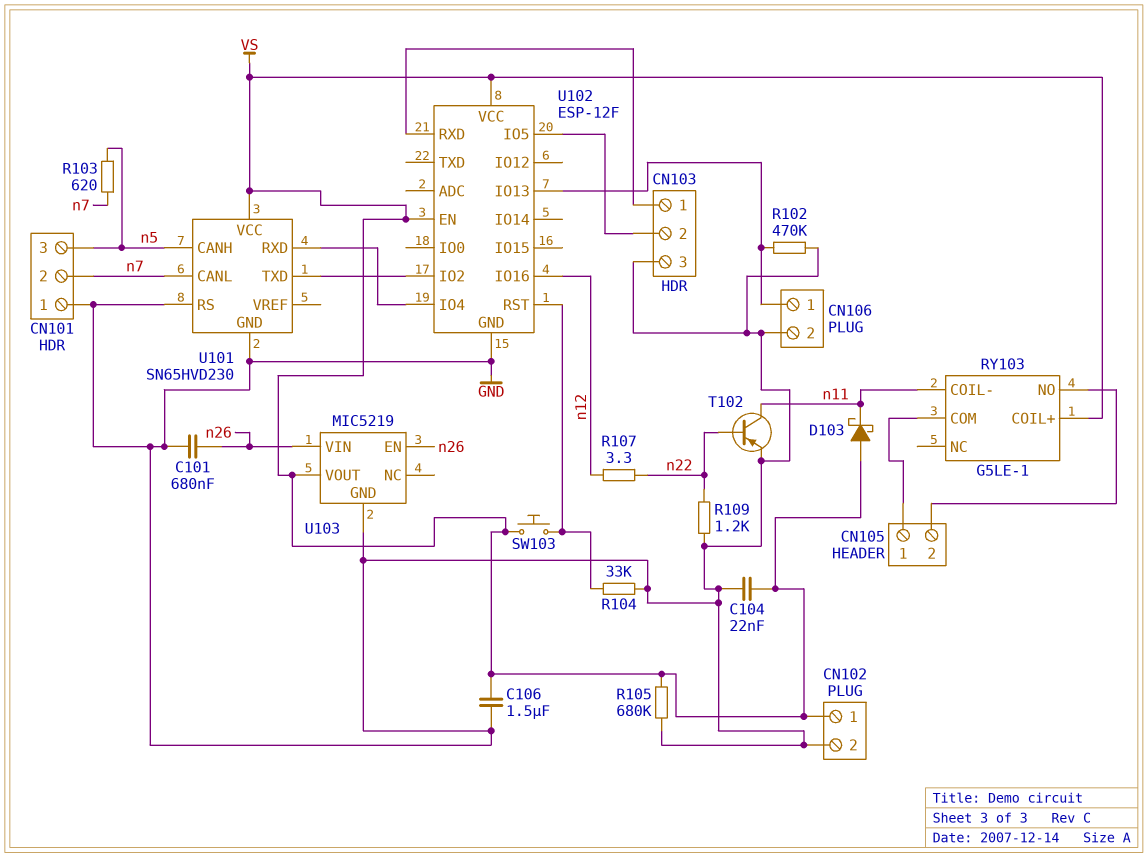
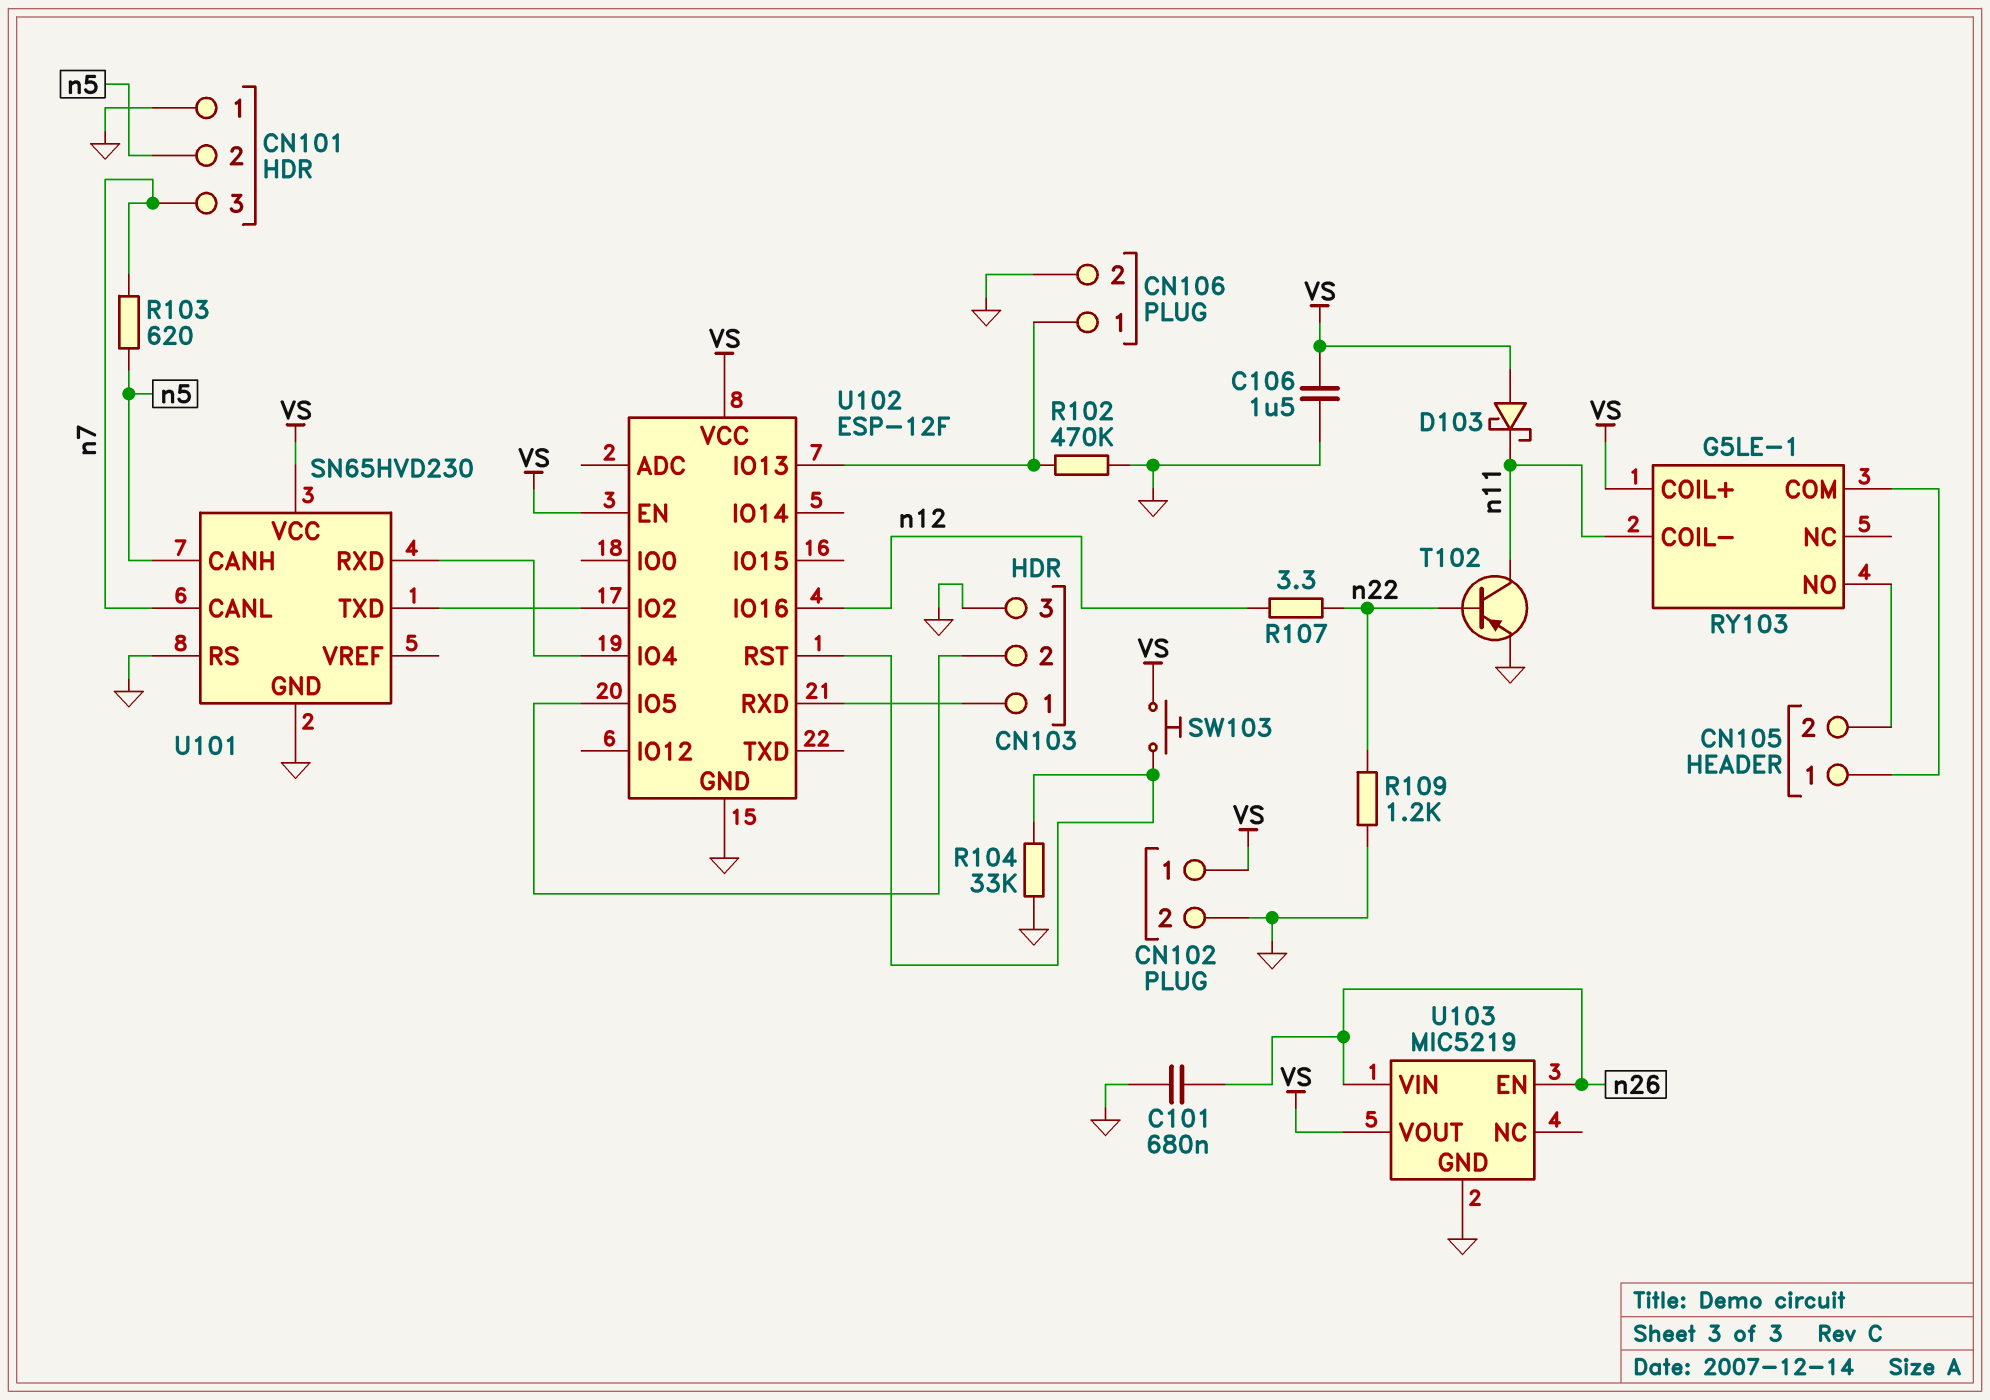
C104: 22nF (GND, VS) -> none
CN101 pin 2: n7 -> n5
CN101 pin 3: n5 -> n7
R105: 680k (GND, VS) -> none

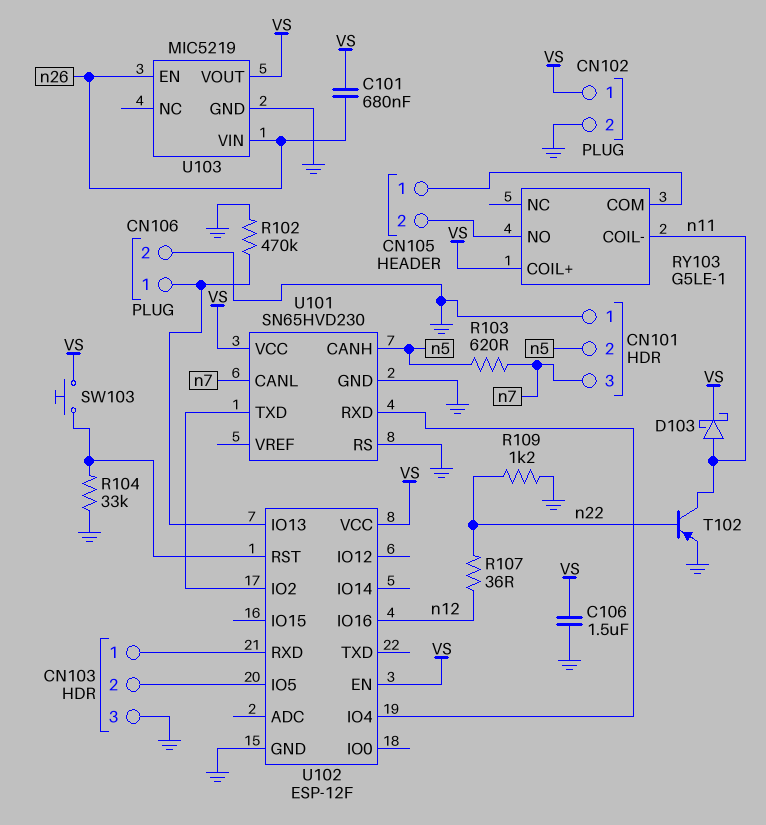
C101: 680nF (GND, n26) -> 680nF (VS, n26)
D103: schottky (A VS, K n11) -> schottky (A n11, K VS)
R107: 3.3 (n12, n22) -> 36 (n12, n22)

